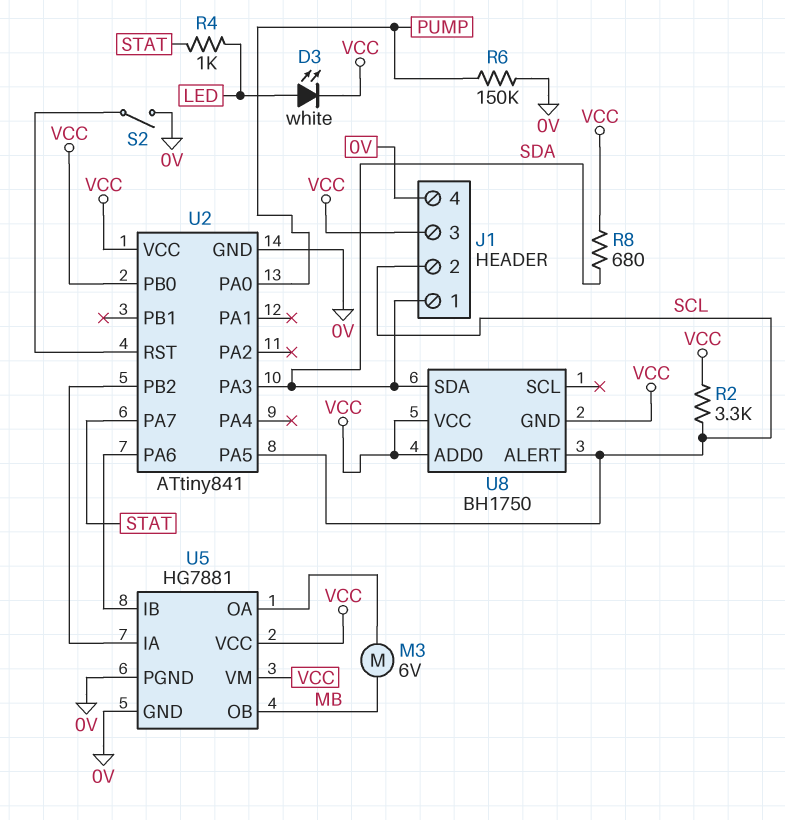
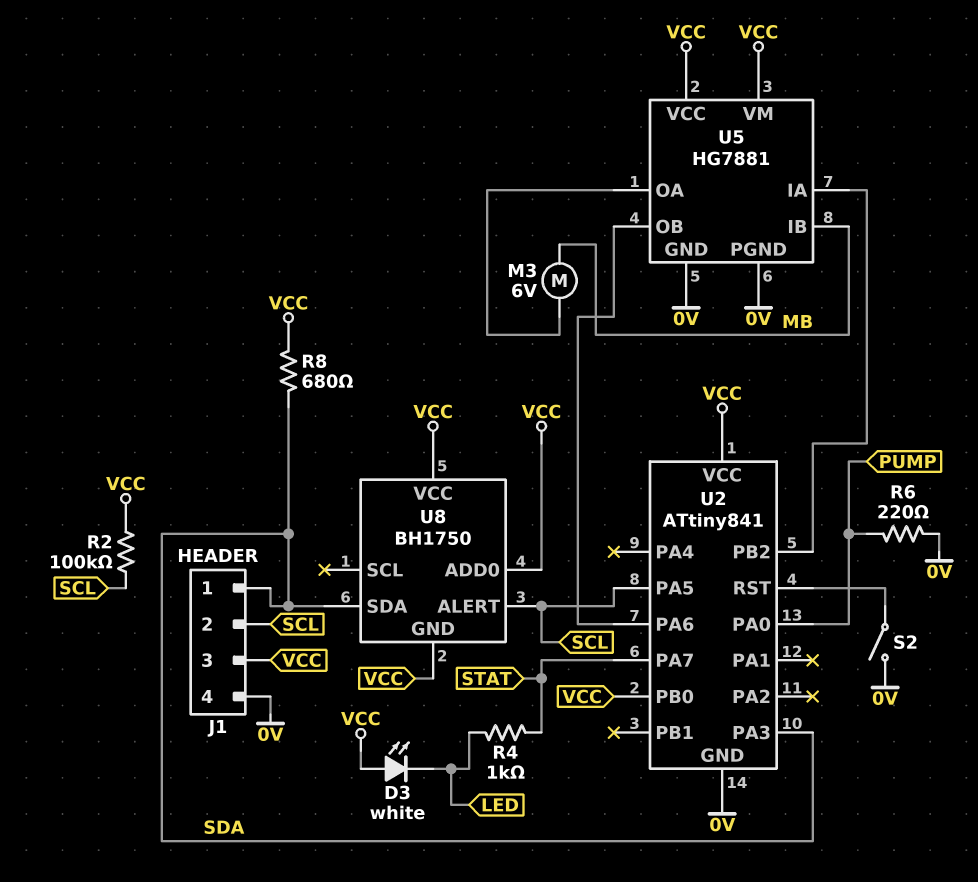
D3: LED white (A LED, K VCC) -> LED white (A VCC, K LED)
R2: 3.3k (SCL, VCC) -> 100k (SCL, VCC)
R6: 150k (0V, PUMP) -> 220 (0V, PUMP)
U5 pin IB: U2/PA6 -> MB
U5 pin OB: MB -> U2/PA6

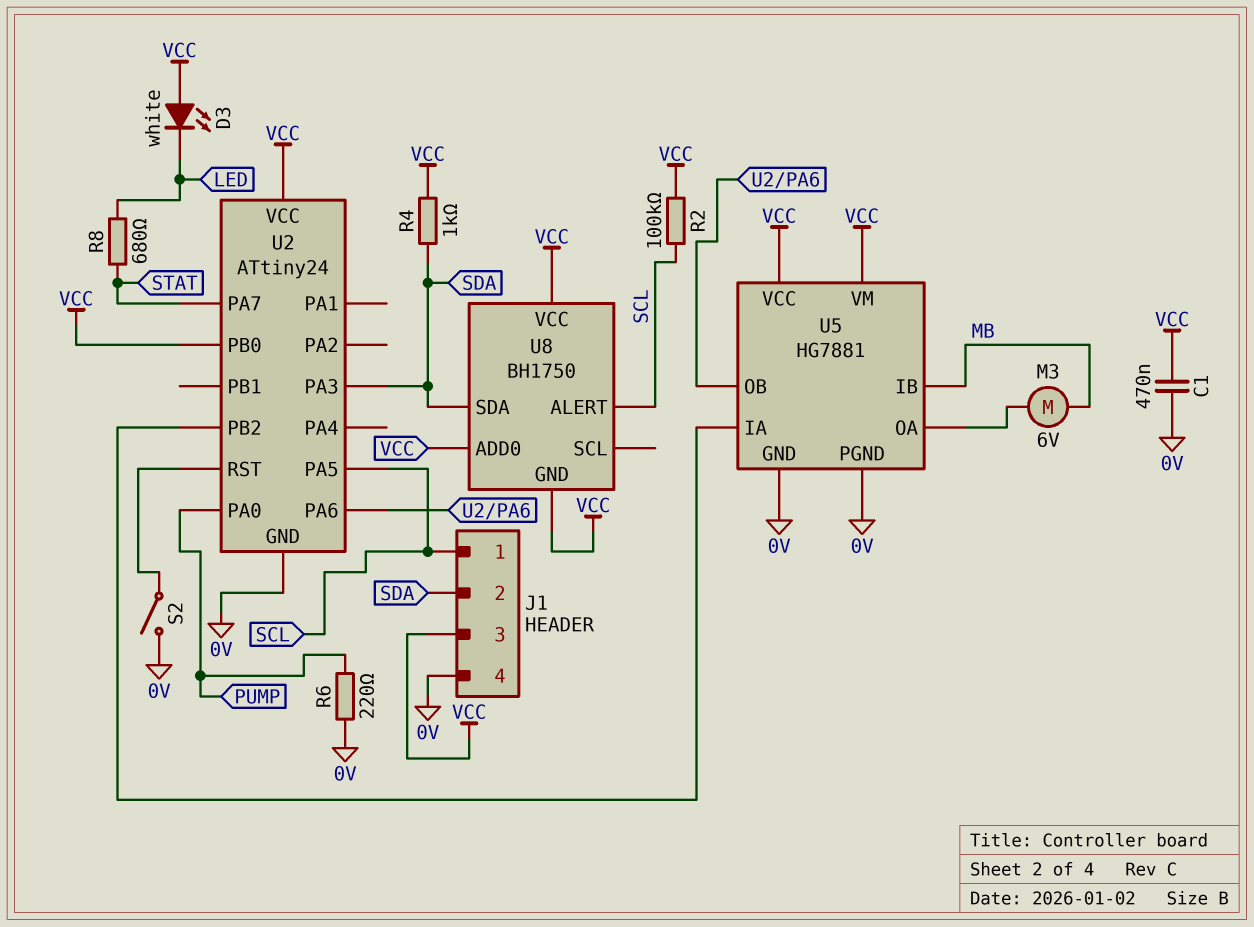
C1: none -> 470nF (0V, VCC)
J1 pin 1: SDA -> SCL
J1 pin 2: SCL -> SDA
R4: 1k (LED, STAT) -> 1k (SDA, VCC)
R8: 680 (SDA, VCC) -> 680 (LED, STAT)
U2: ATtiny841 -> ATtiny24

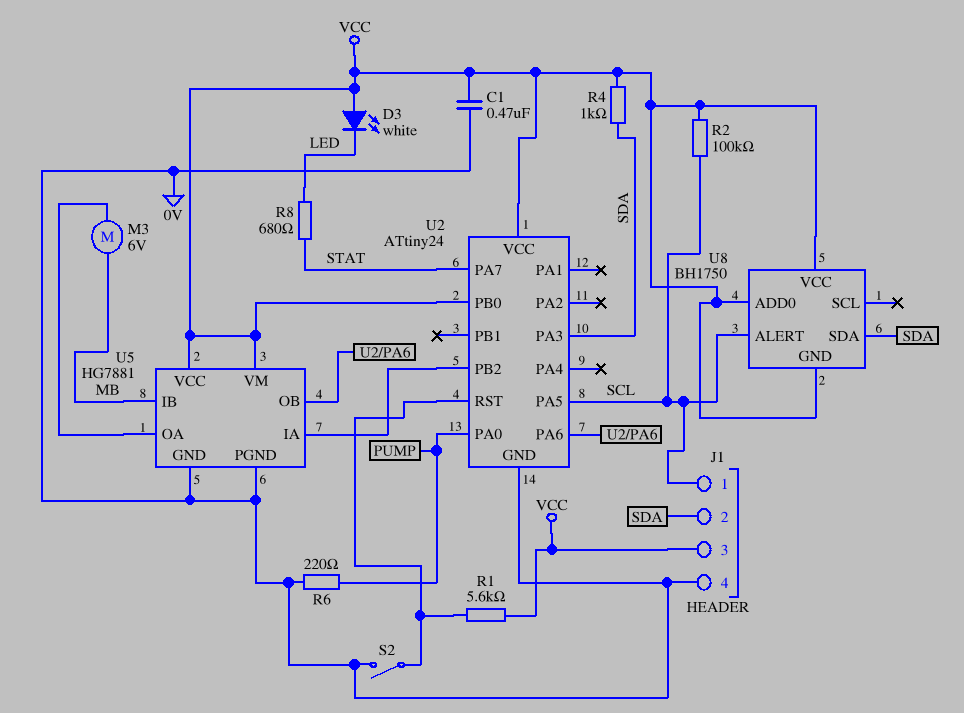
R1: none -> 5.6k (U2/RST, VCC)

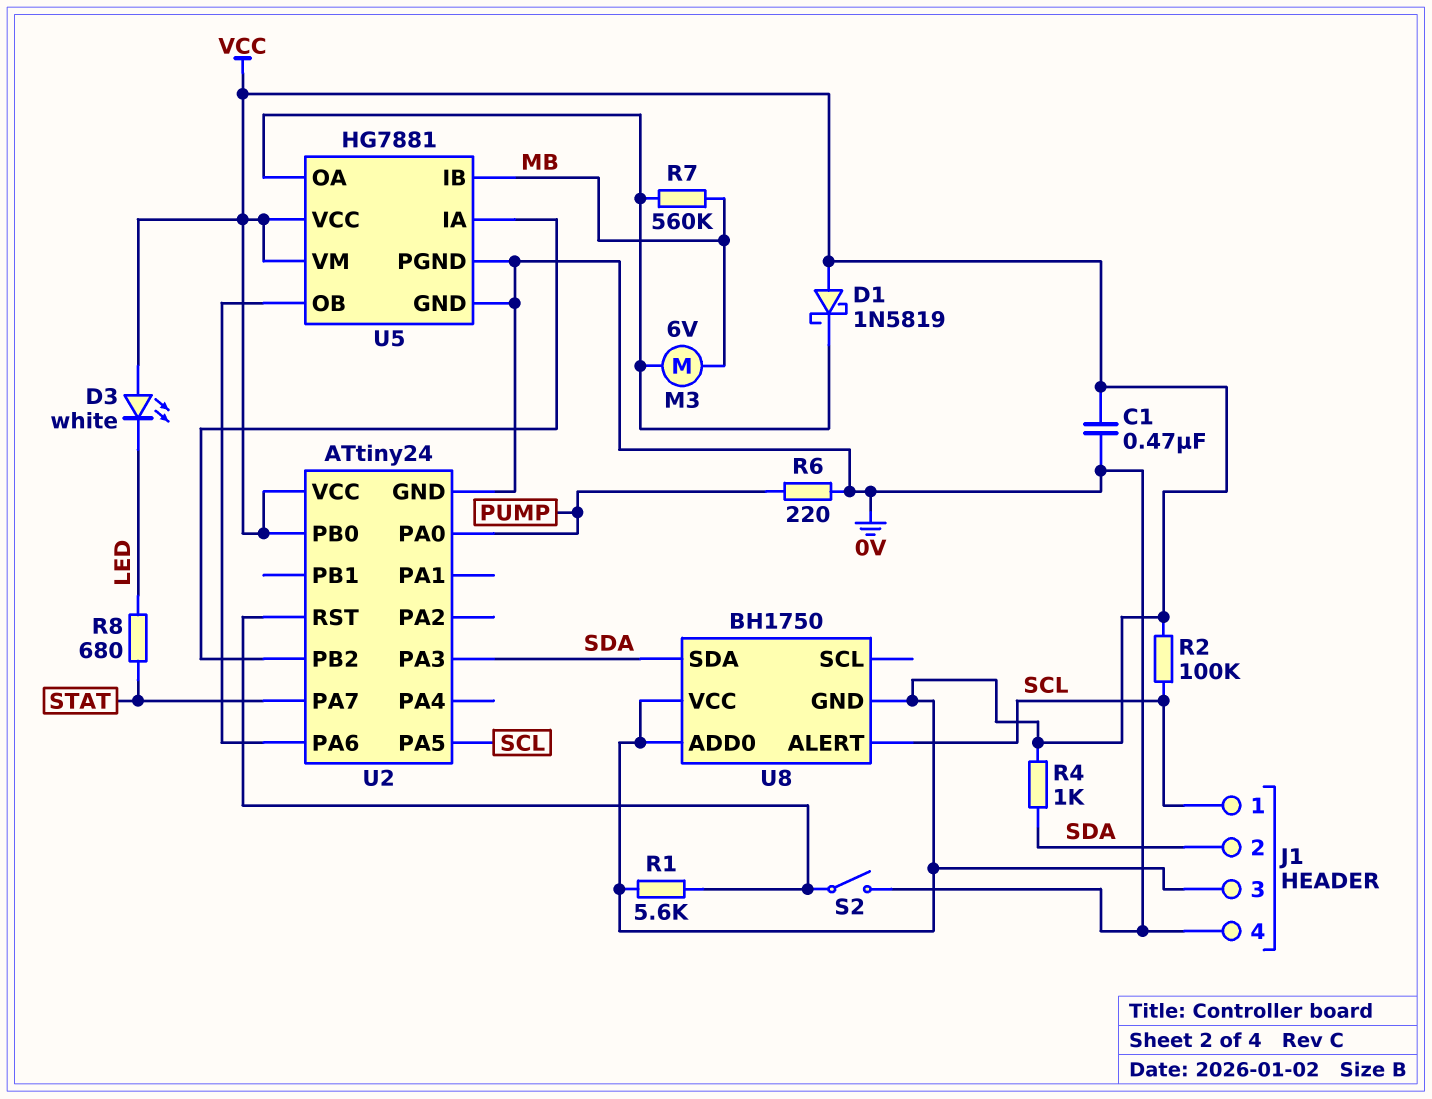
D1: none -> schottky 1N5819 (A VCC, K U5/OA)
R7: none -> 560k (MB, U5/OA)

